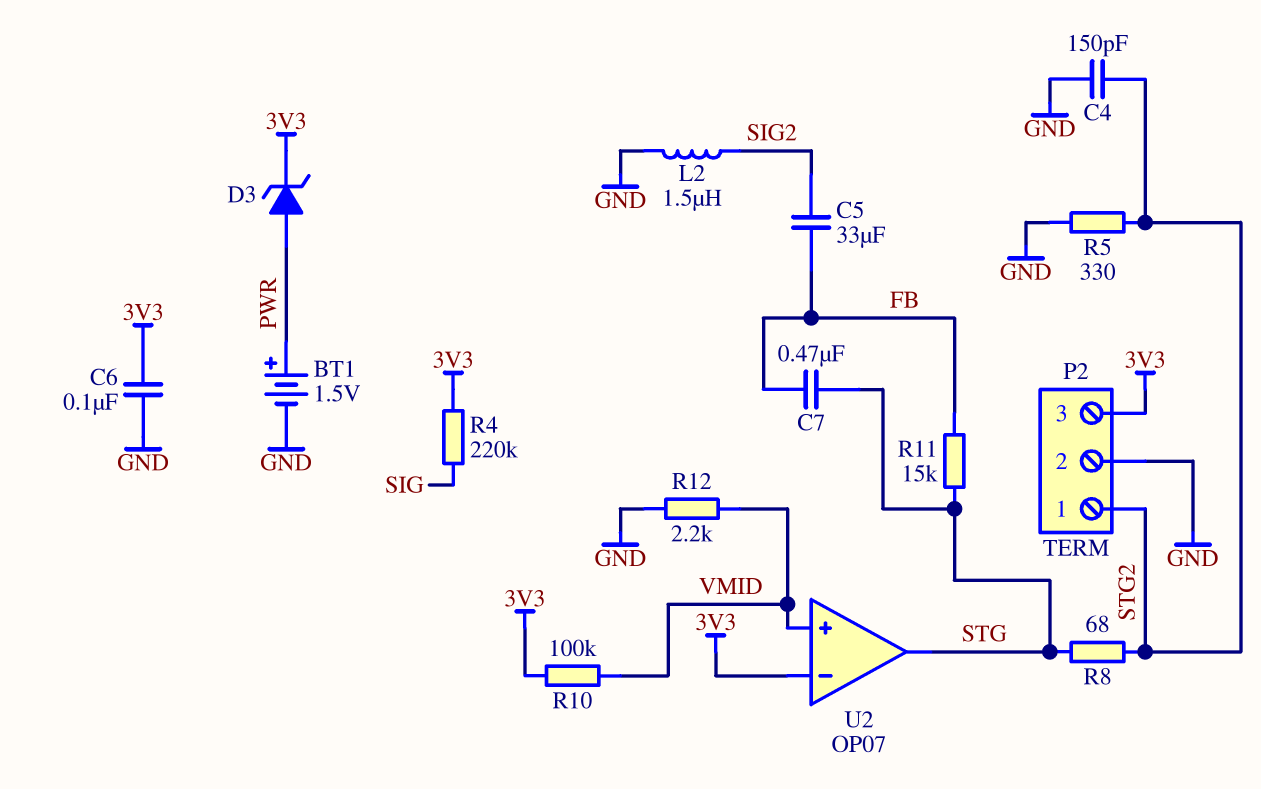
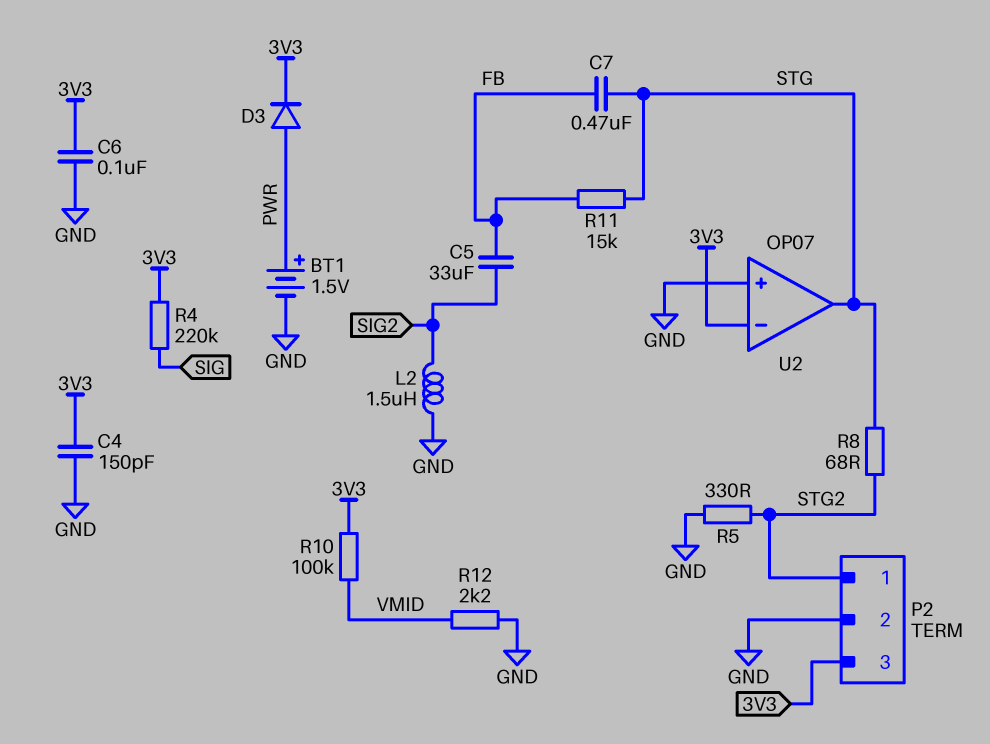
C4: 150pF (GND, STG2) -> 150pF (3V3, GND)
D3: zener (A PWR, K 3V3) -> diode (A PWR, K 3V3)
U2 pin in+: VMID -> GND

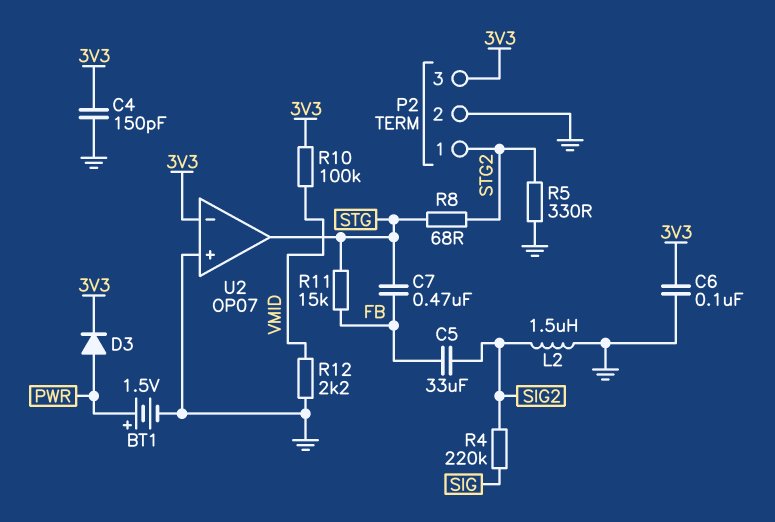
R4: 220k (3V3, SIG) -> 220k (SIG, SIG2)

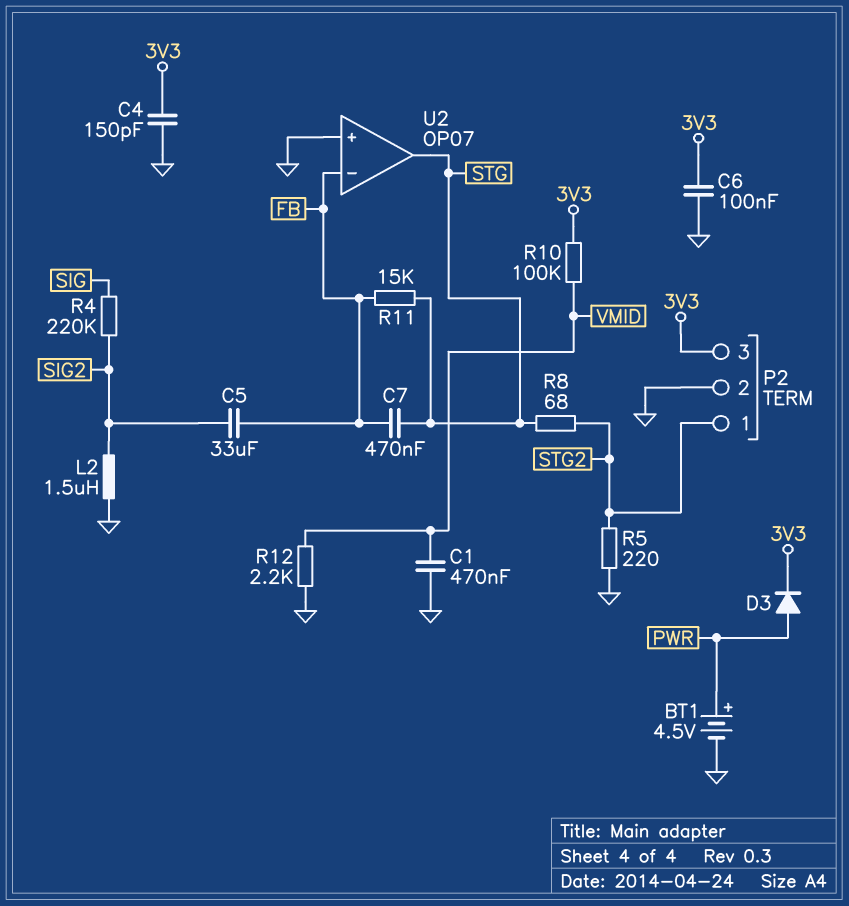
BT1: 1.5V (plus PWR, minus GND) -> 4.5V (plus PWR, minus GND)
C1: none -> 470nF (GND, VMID)
R5: 330 (GND, STG2) -> 220 (GND, STG2)
U2 pin in-: 3V3 -> FB

